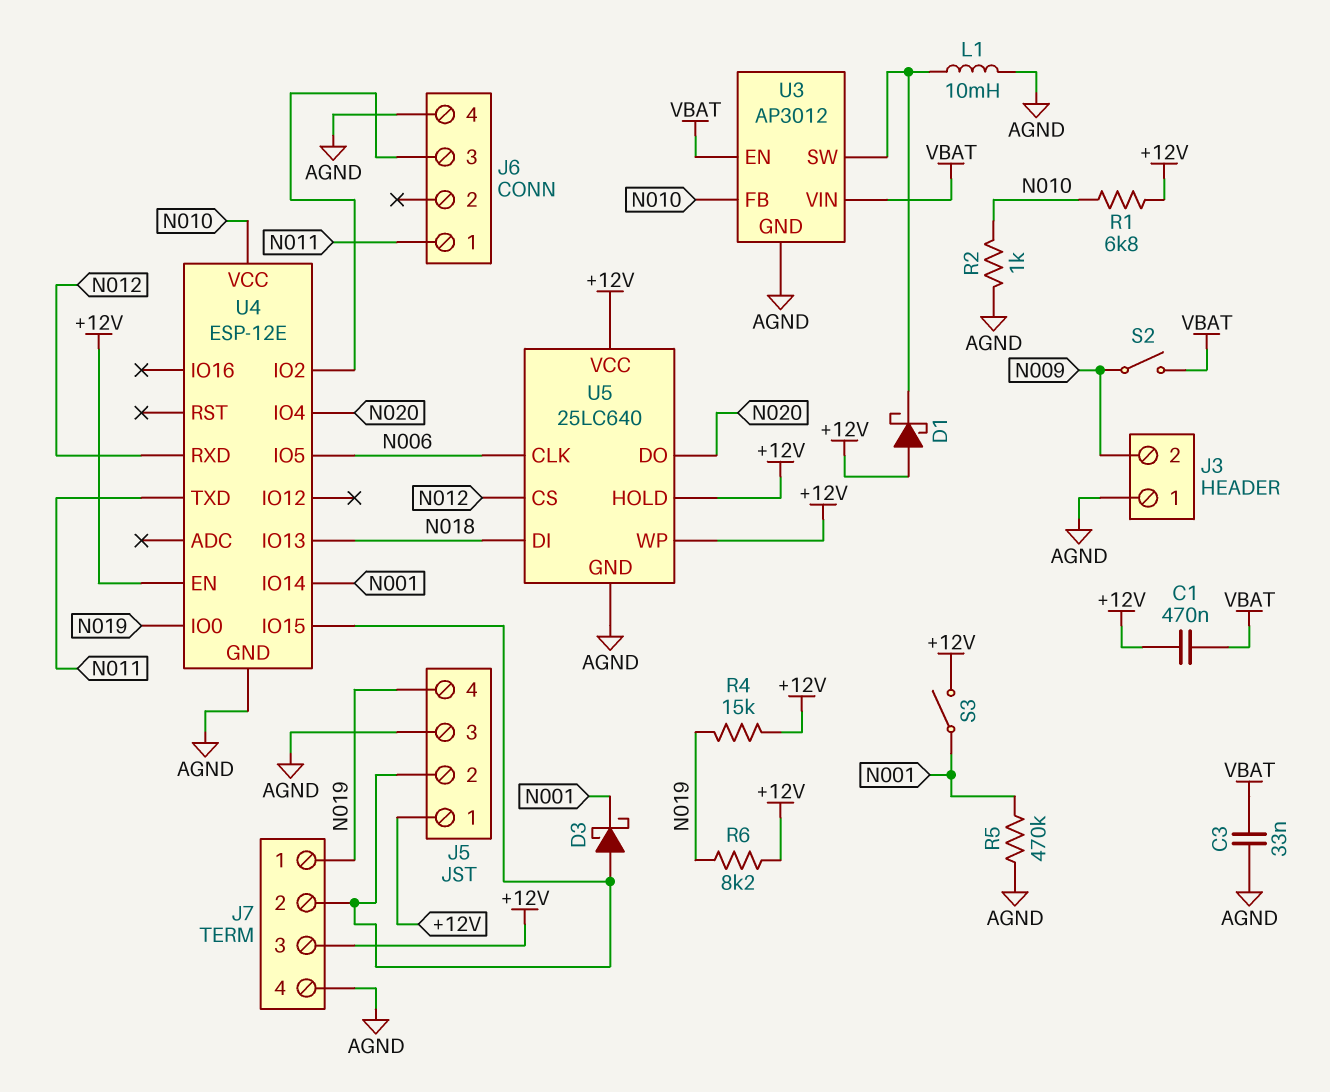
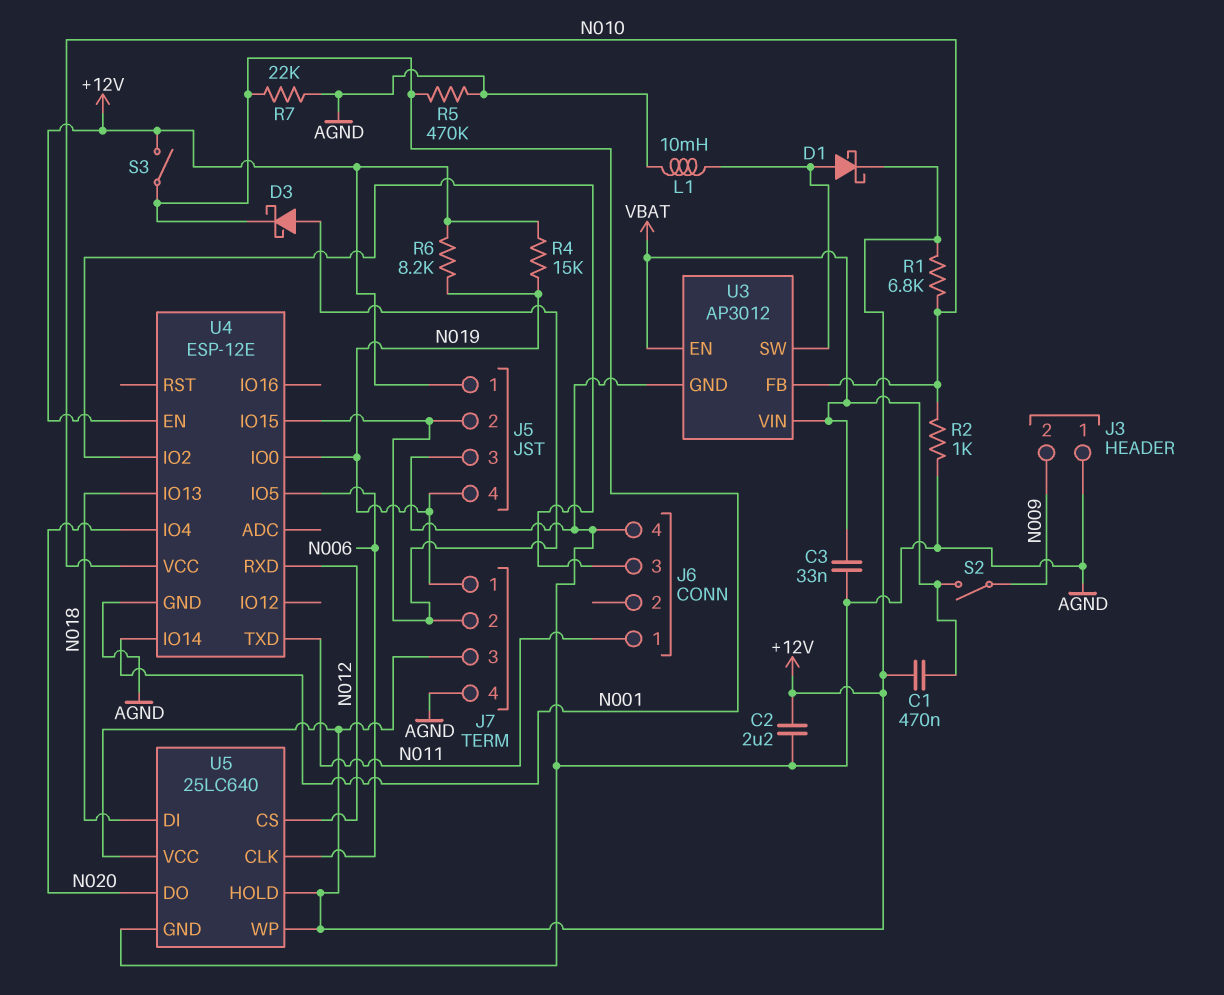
C2: none -> 2.2uF (+12V, AGND)
D1: schottky (A +12V, K U3/SW) -> schottky (A U3/SW, K +12V)
R7: none -> 22k (AGND, N001)

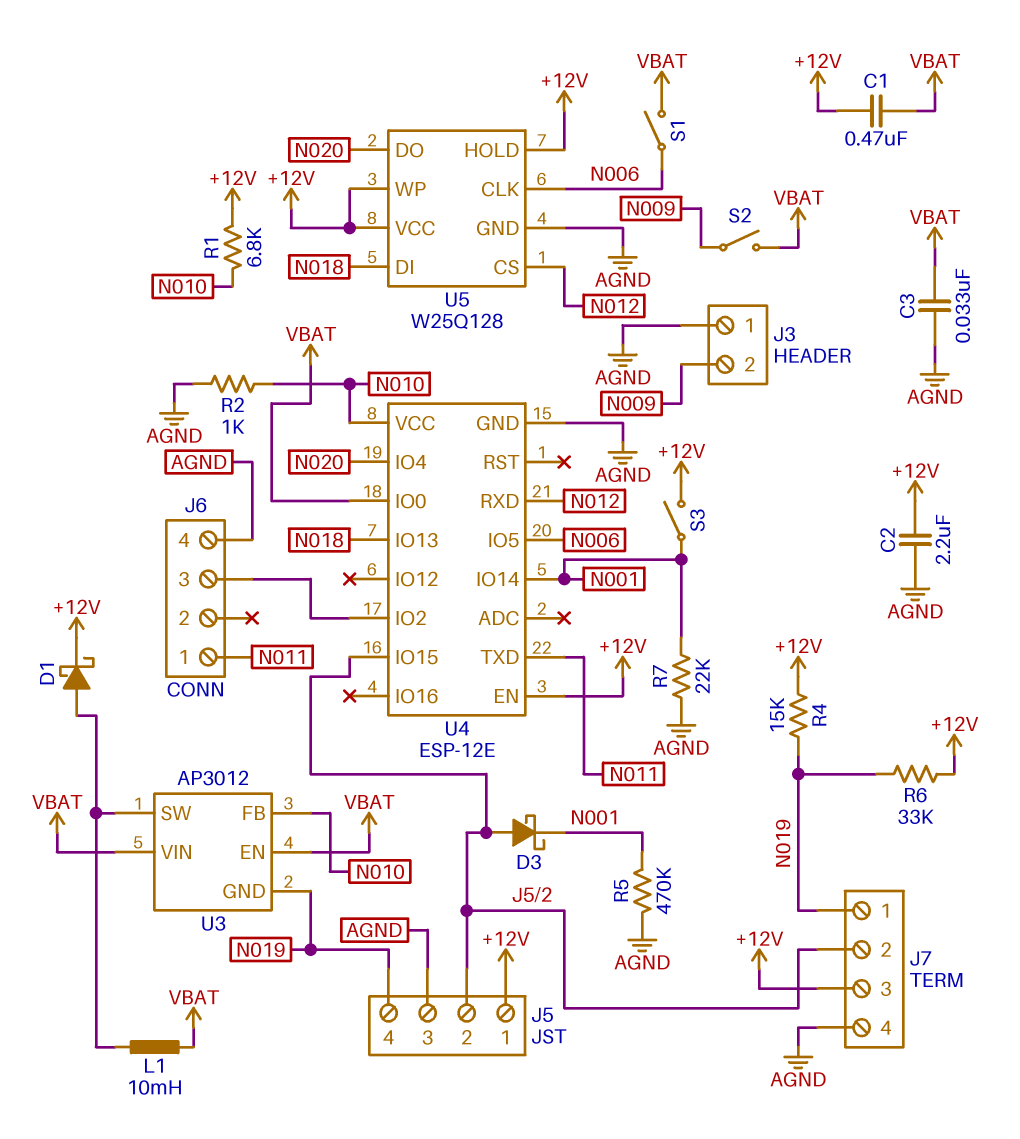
L1: 10mH (AGND, U3/SW) -> 10mH (U3/SW, VBAT)
R6: 8.2k (+12V, N019) -> 33k (+12V, N019)
S1: none -> switch (N006, VBAT)
U3 pin GND: AGND -> N019
U4 pin IO0: N019 -> VBAT
U5: 25LC640 -> W25Q128

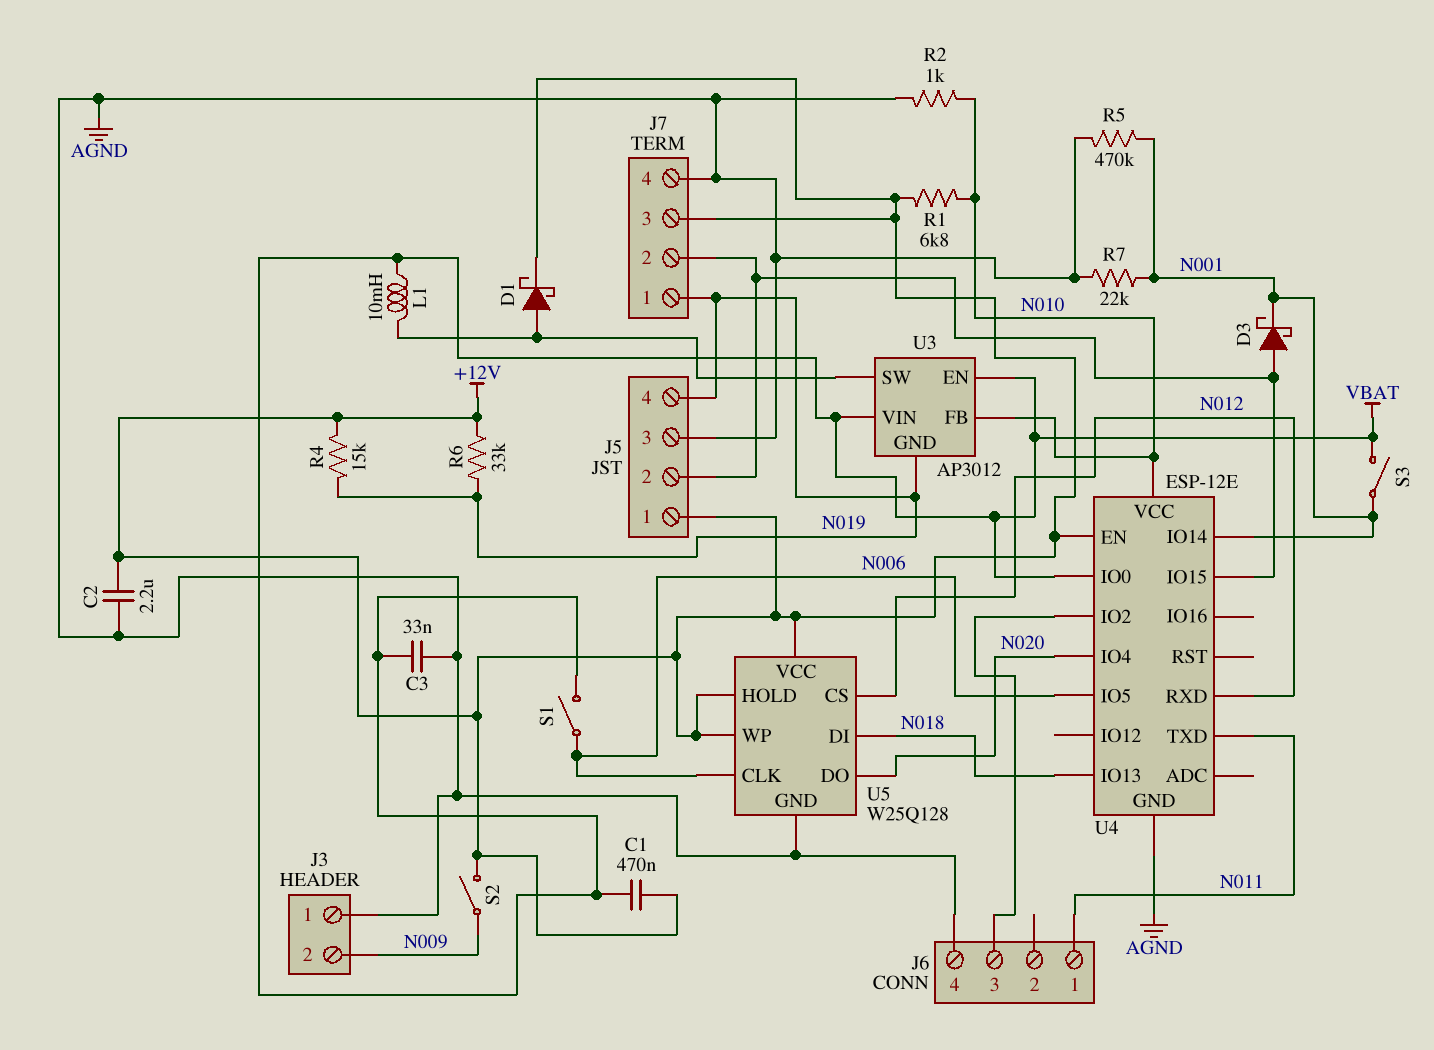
S2: switch (N009, VBAT) -> switch (+12V, N009)
S3: switch (+12V, N001) -> switch (N001, VBAT)

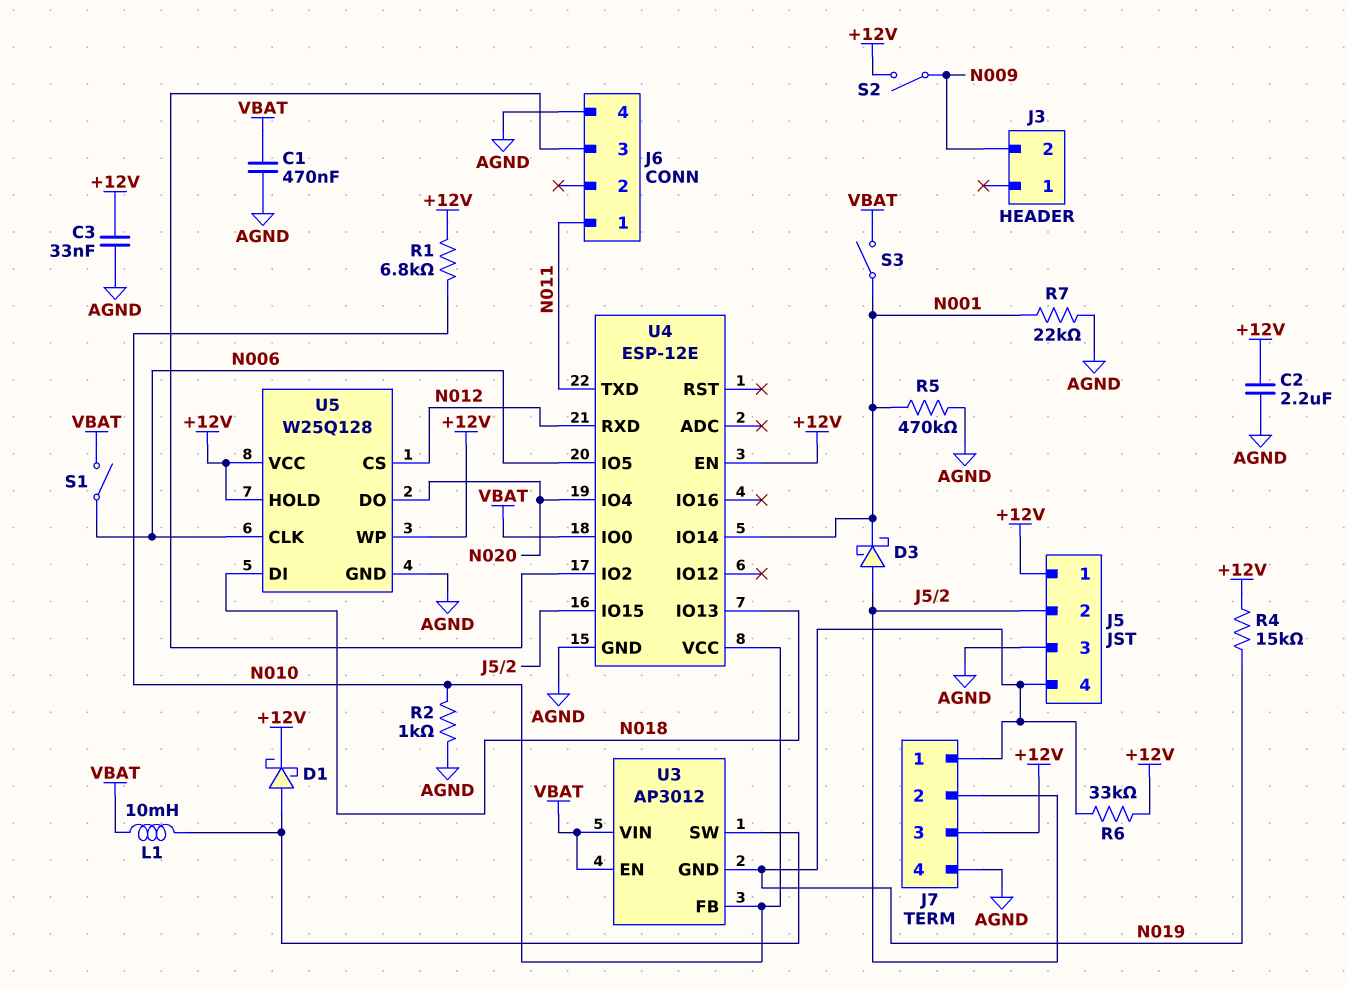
C1: 470nF (+12V, VBAT) -> 470nF (AGND, VBAT)
C3: 33nF (AGND, VBAT) -> 33nF (+12V, AGND)
J3 pin 1: AGND -> none

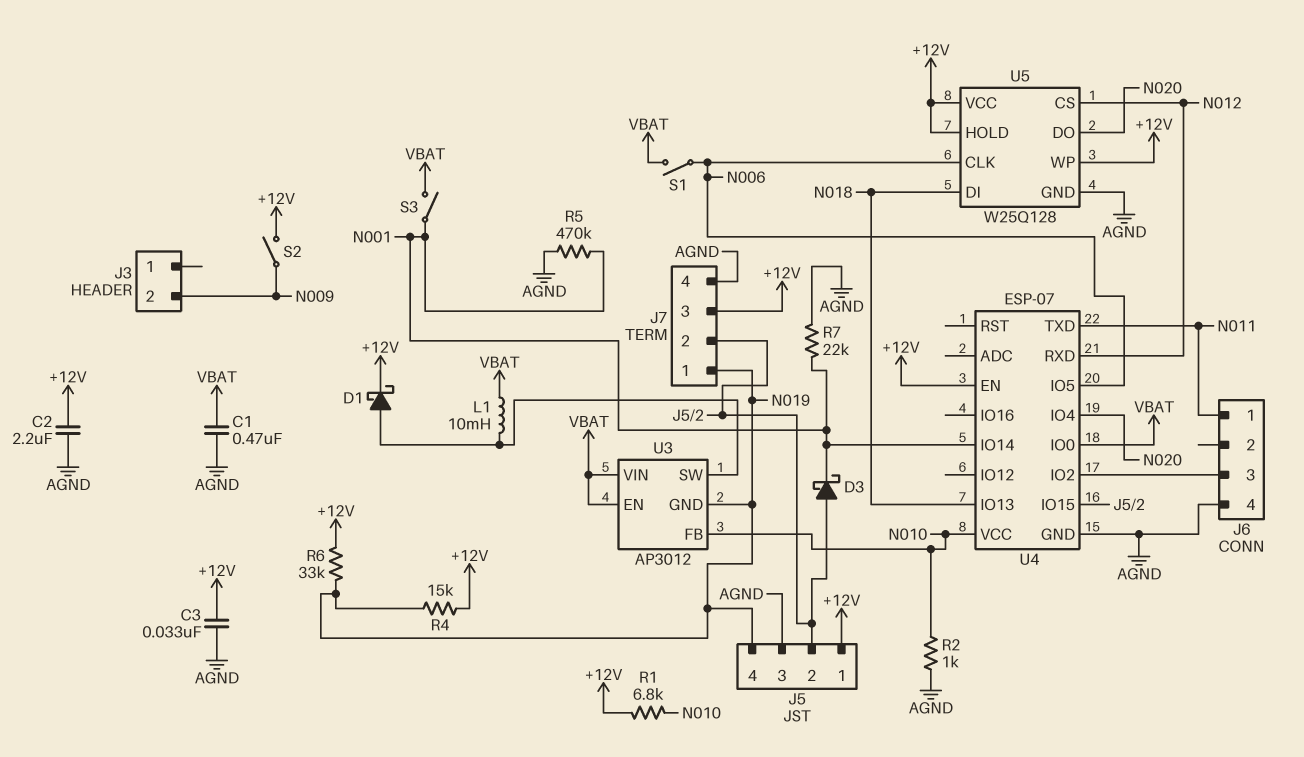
U4: ESP-12E -> ESP-07

